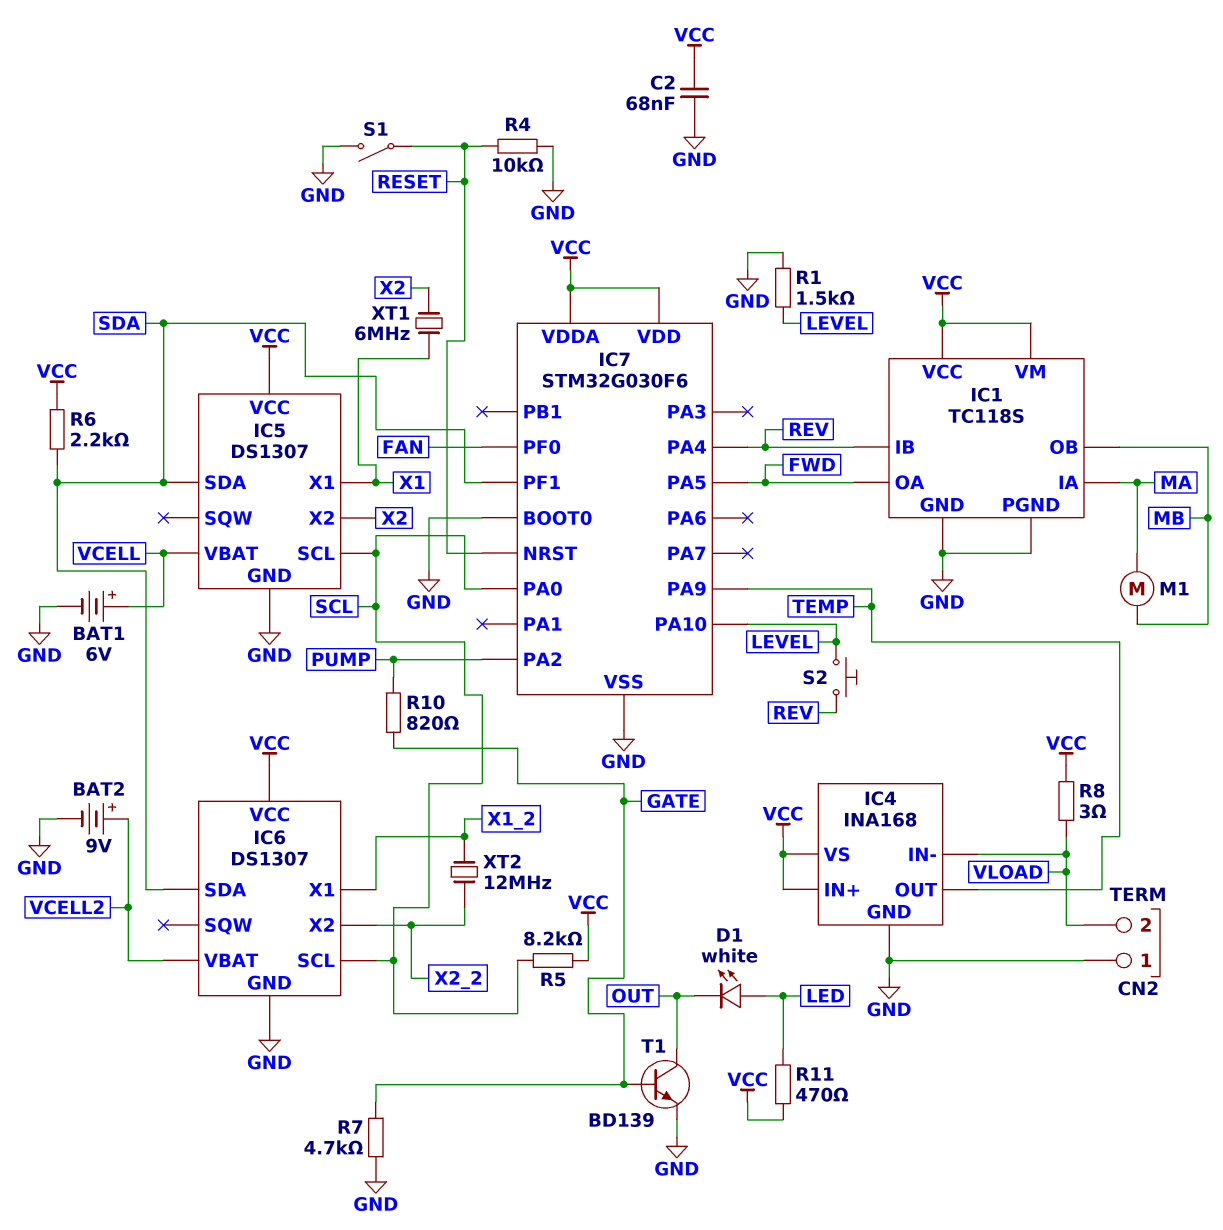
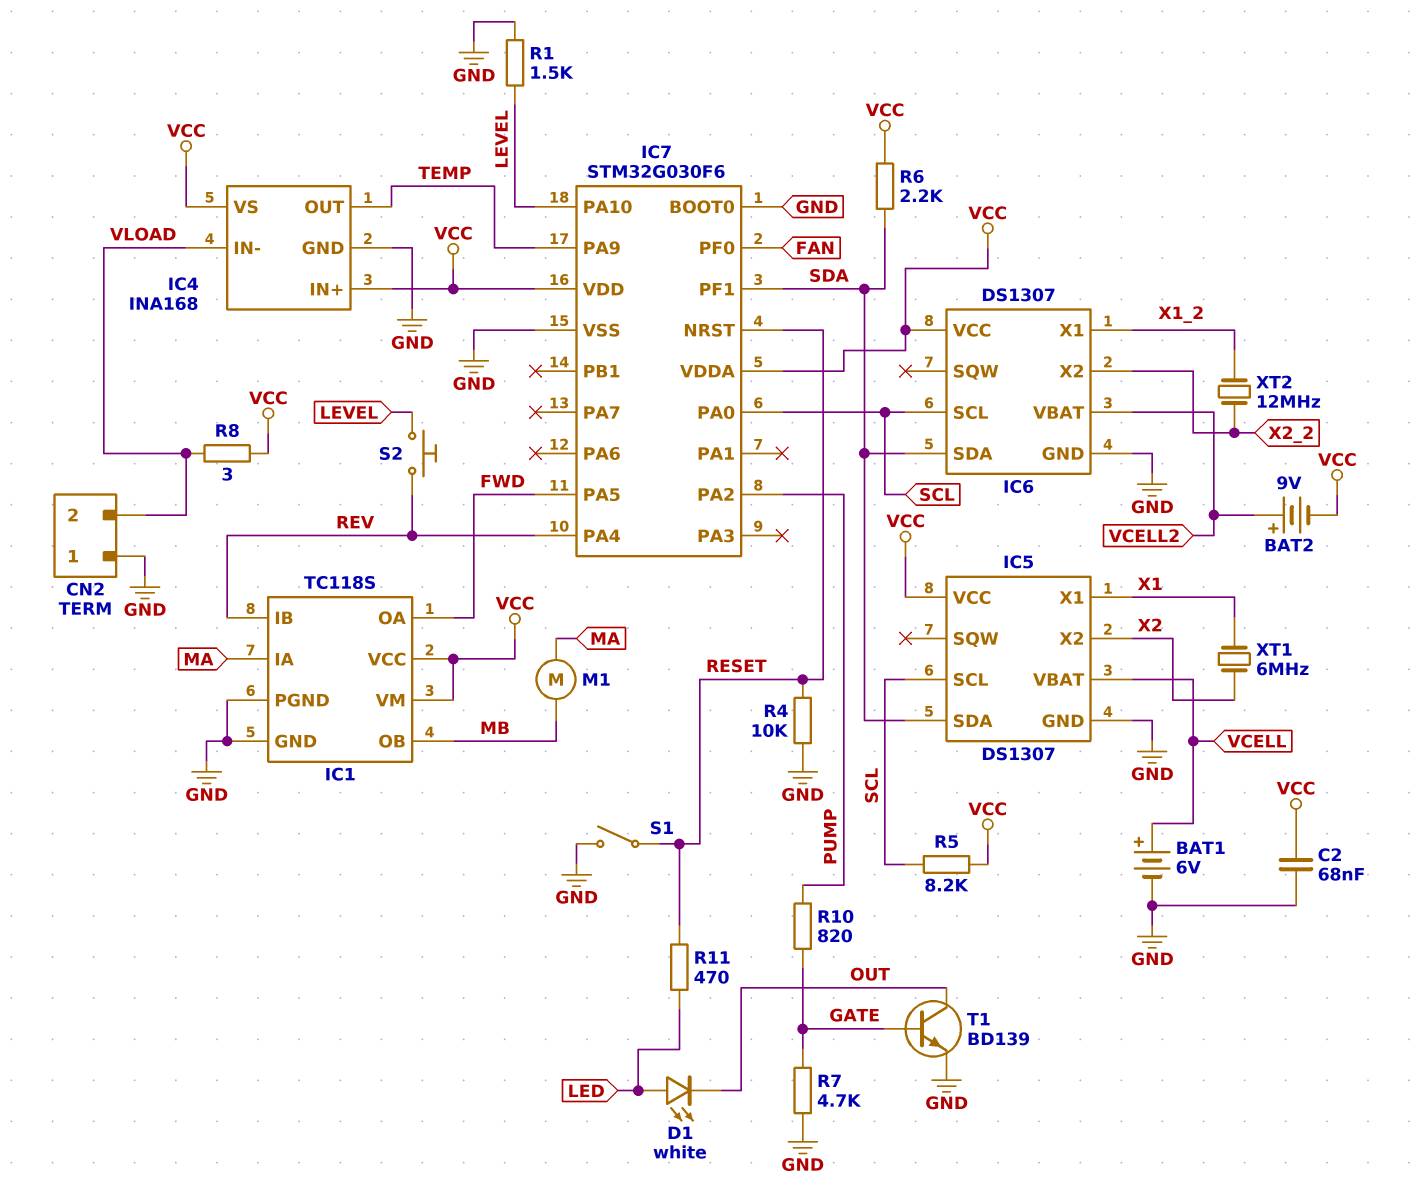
BAT2: 9V (plus VCELL2, minus GND) -> 9V (plus VCELL2, minus VCC)
R11: 470 (LED, VCC) -> 470 (LED, RESET)

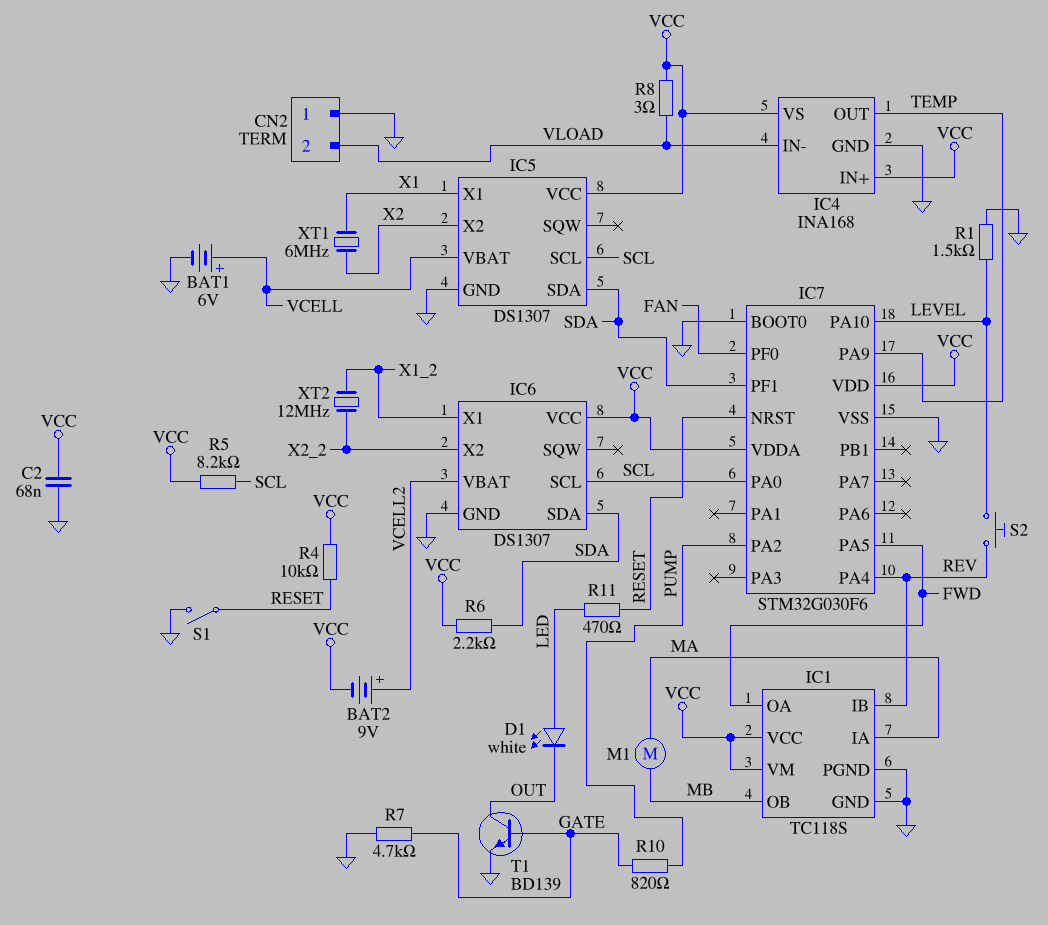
R4: 10k (GND, RESET) -> 10k (RESET, VCC)

